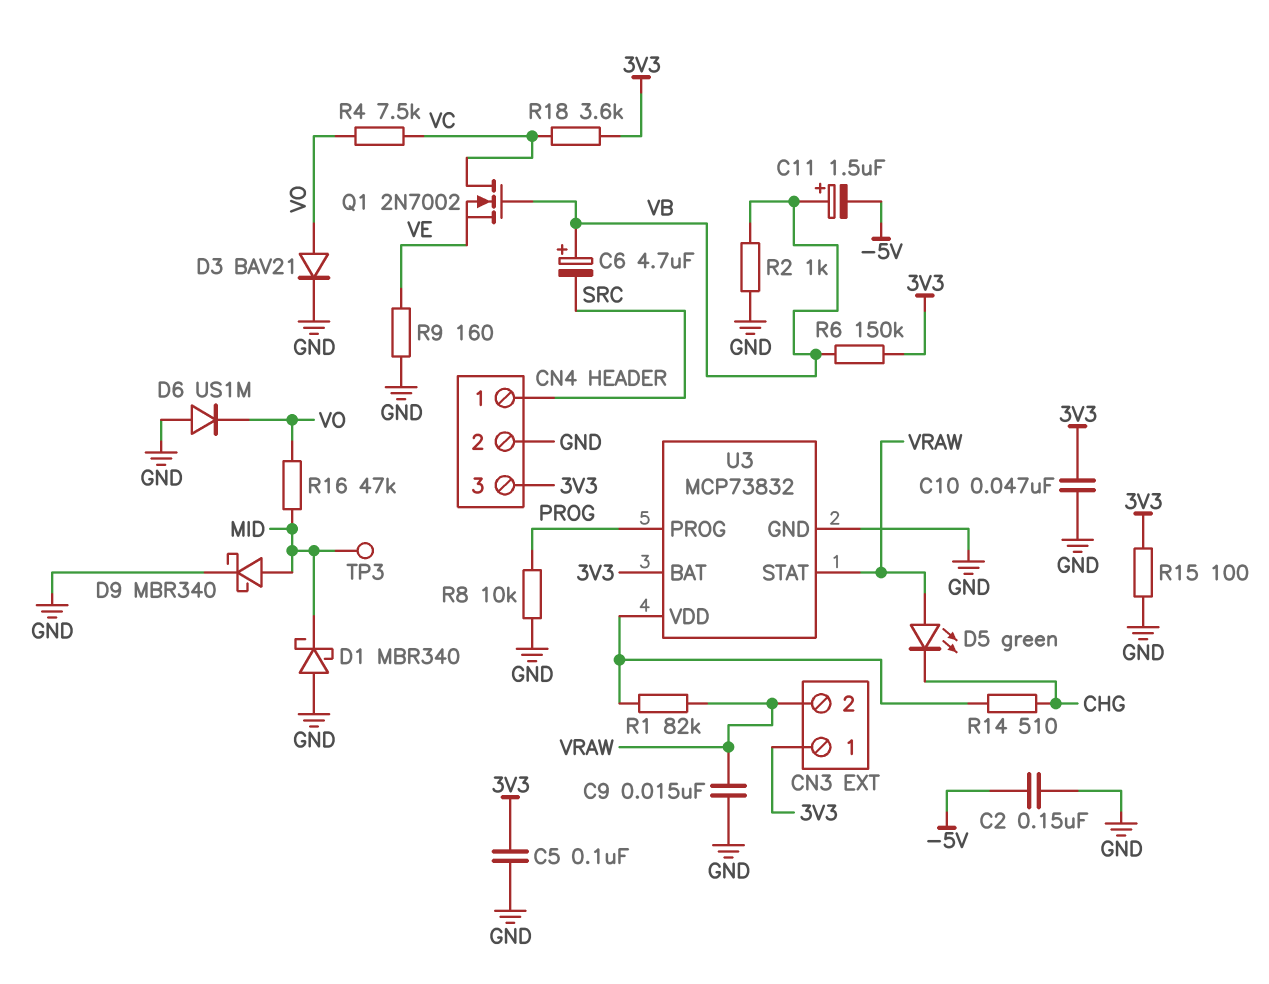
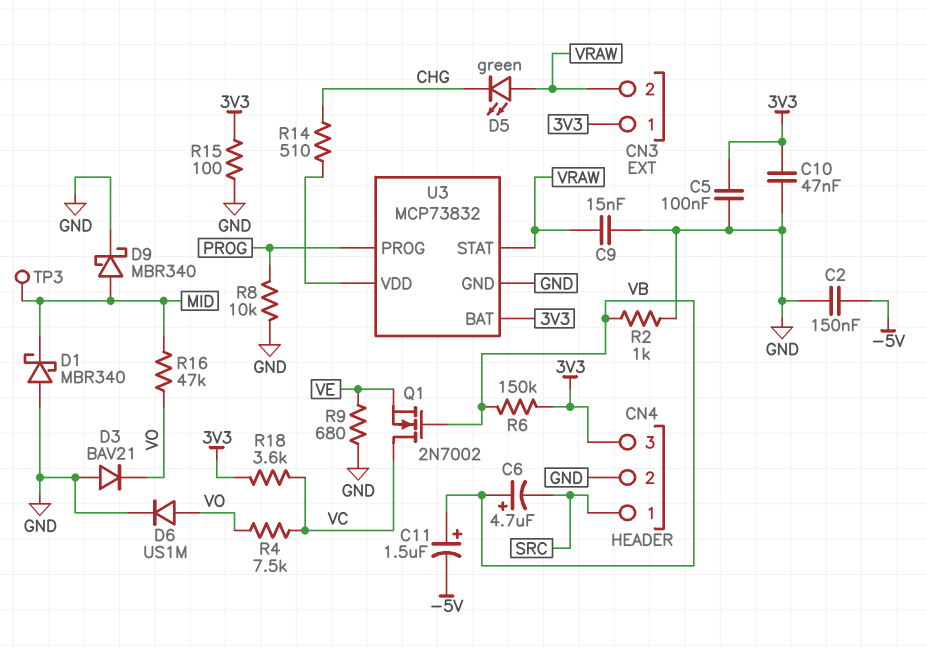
D3: diode BAV21 (A VO, K GND) -> diode BAV21 (A GND, K VO)
D6: diode US1M (A GND, K VO) -> diode US1M (A VO, K GND)
R1: 82k (U3/VDD, VRAW) -> none
R9: 160 (GND, VE) -> 680 (GND, VE)

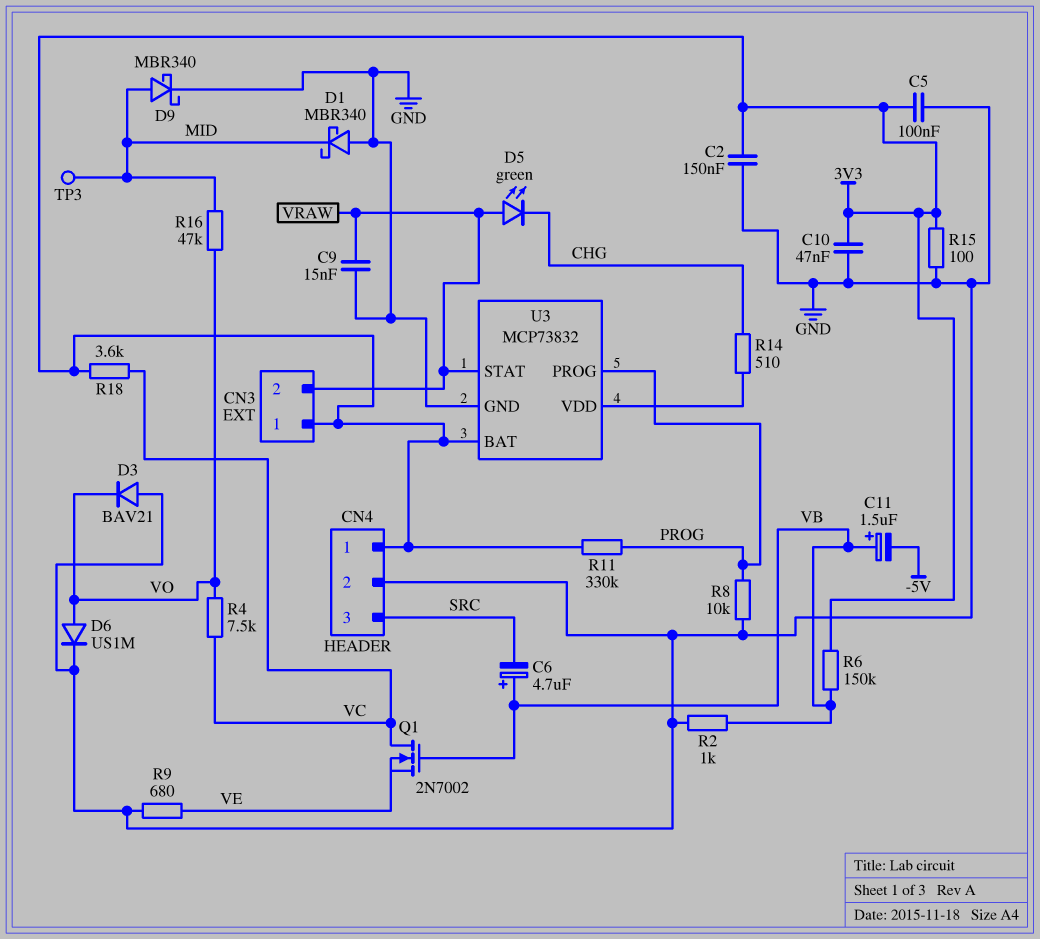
C2: 150nF (-5V, GND) -> 150nF (3V3, GND)
CN4 pin 1: SRC -> 3V3
CN4 pin 3: 3V3 -> SRC
R11: none -> 330k (3V3, PROG)

